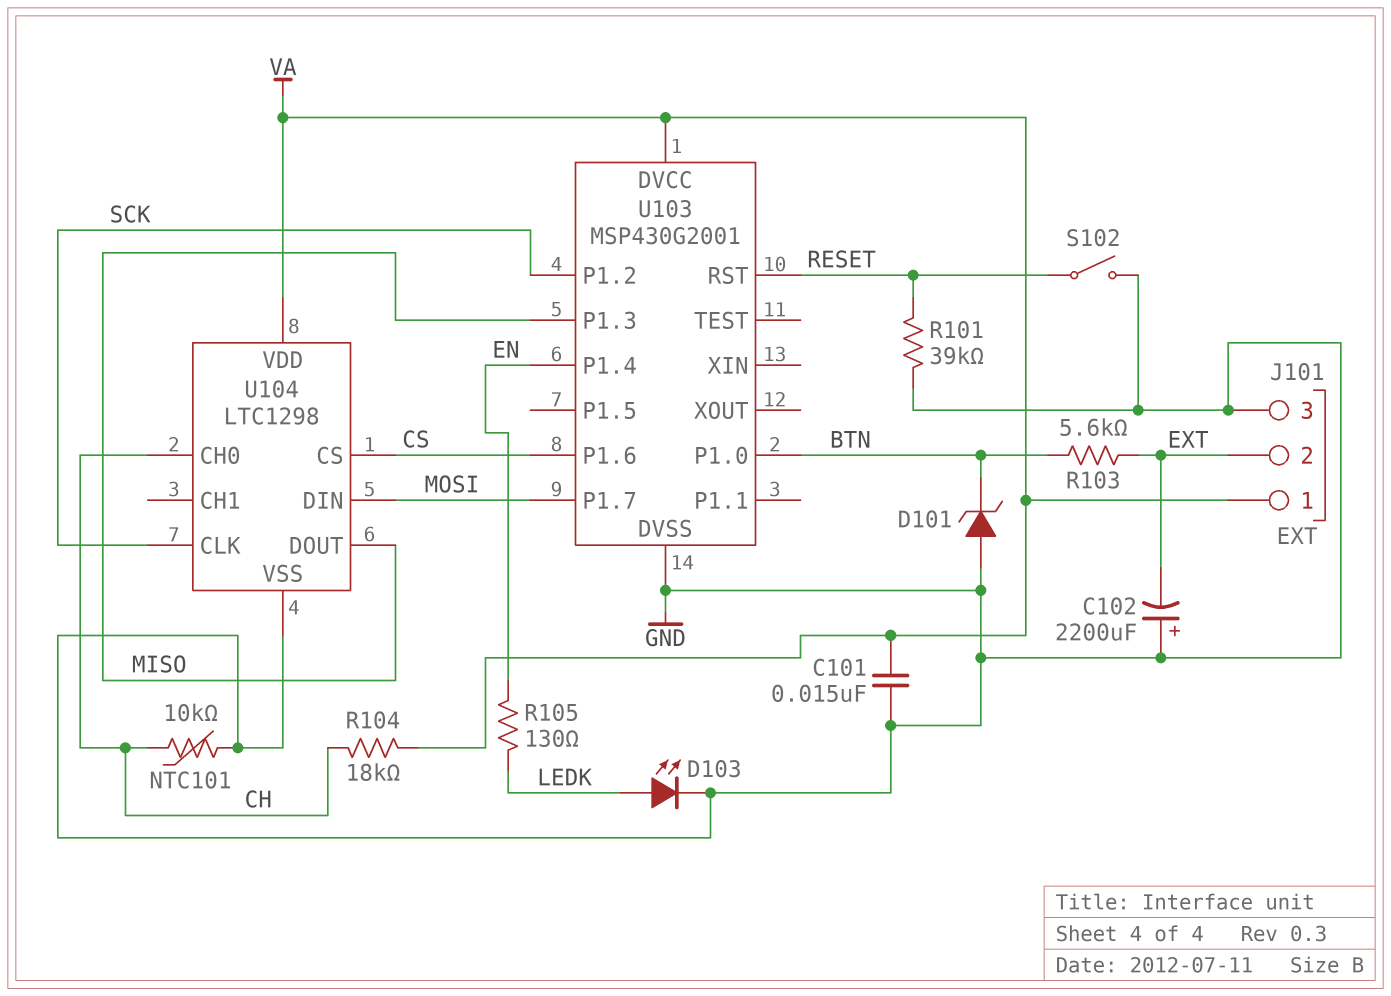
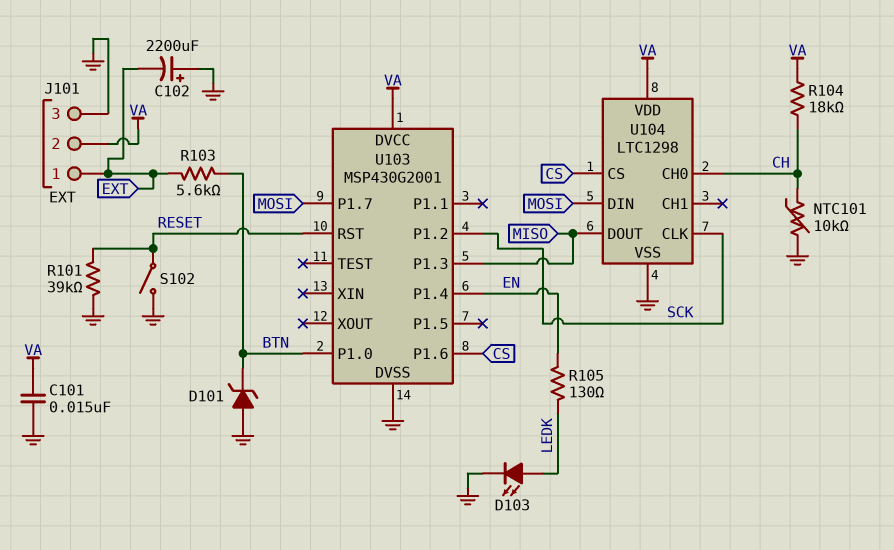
J101 pin 1: VA -> EXT
J101 pin 2: EXT -> VA

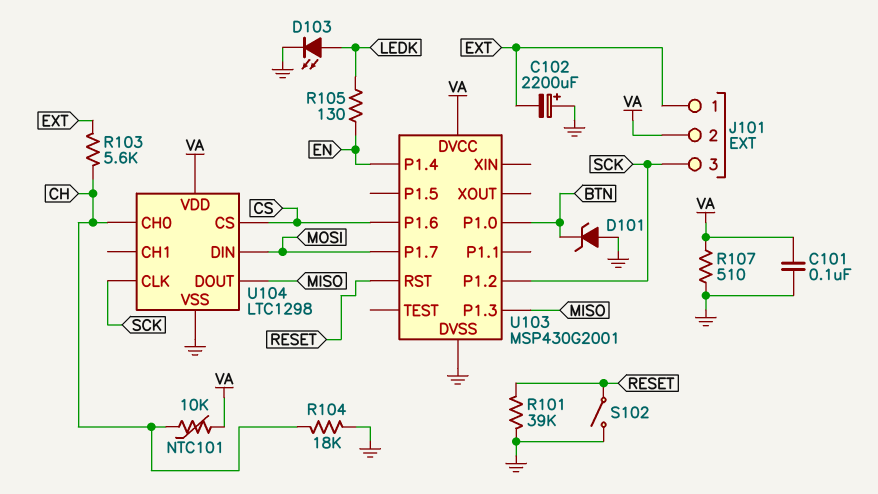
C101: 15nF (GND, VA) -> 100nF (GND, VA)
J101 pin 3: GND -> SCK
NTC101: 10k (CH, GND) -> 10k (CH, VA)
R103: 5.6k (BTN, EXT) -> 5.6k (CH, EXT)
R104: 18k (CH, VA) -> 18k (CH, GND)
R107: none -> 510 (GND, VA)

